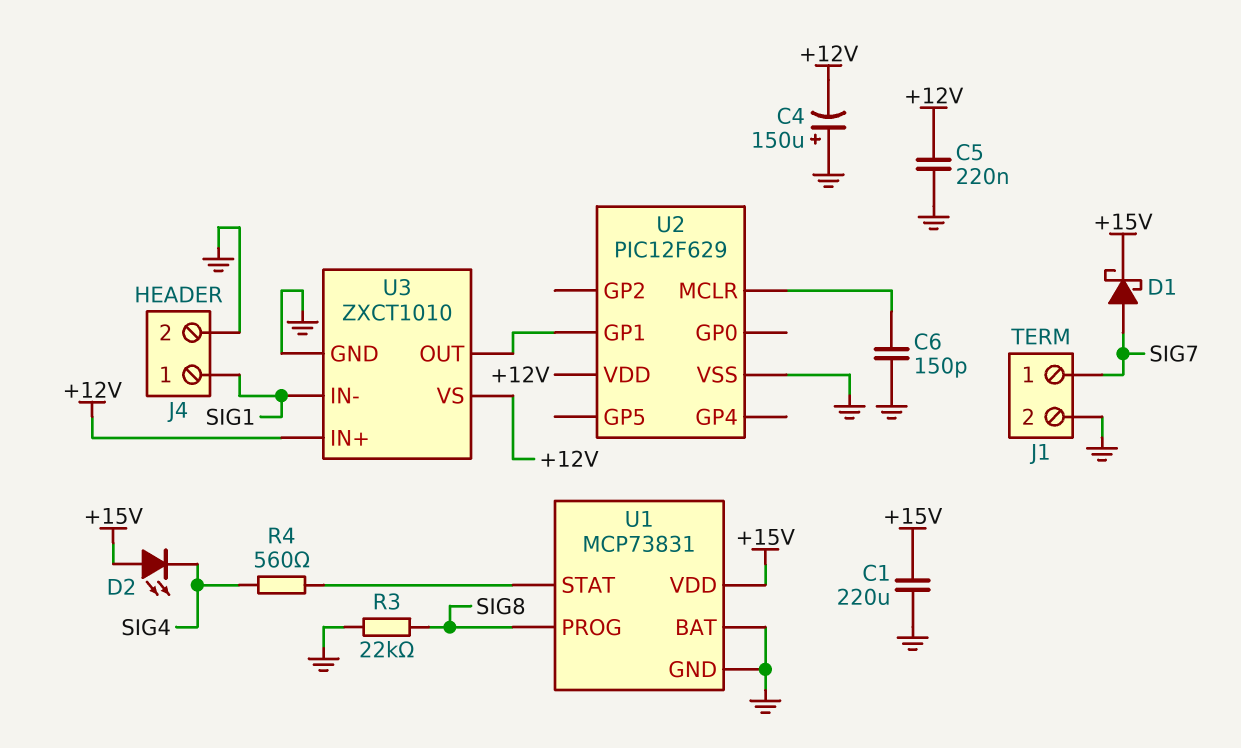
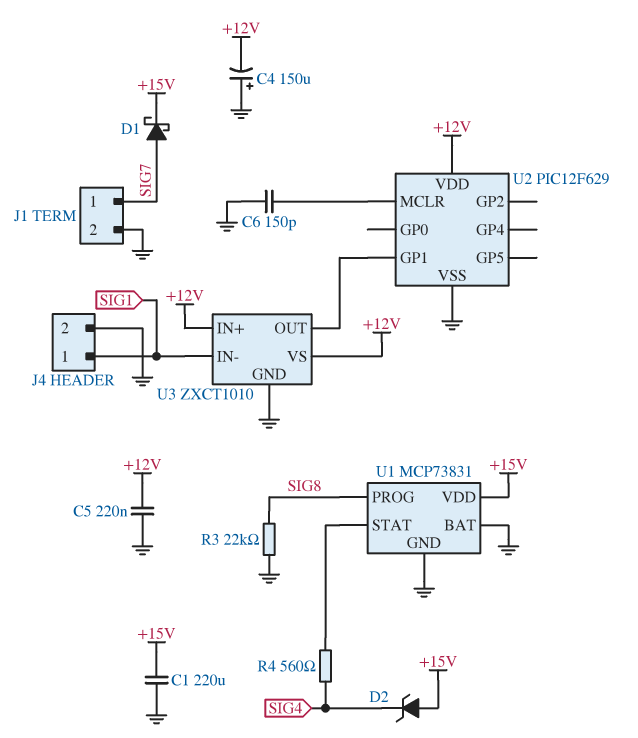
D2: LED (A +15V, K SIG4) -> zener (A +15V, K SIG4)

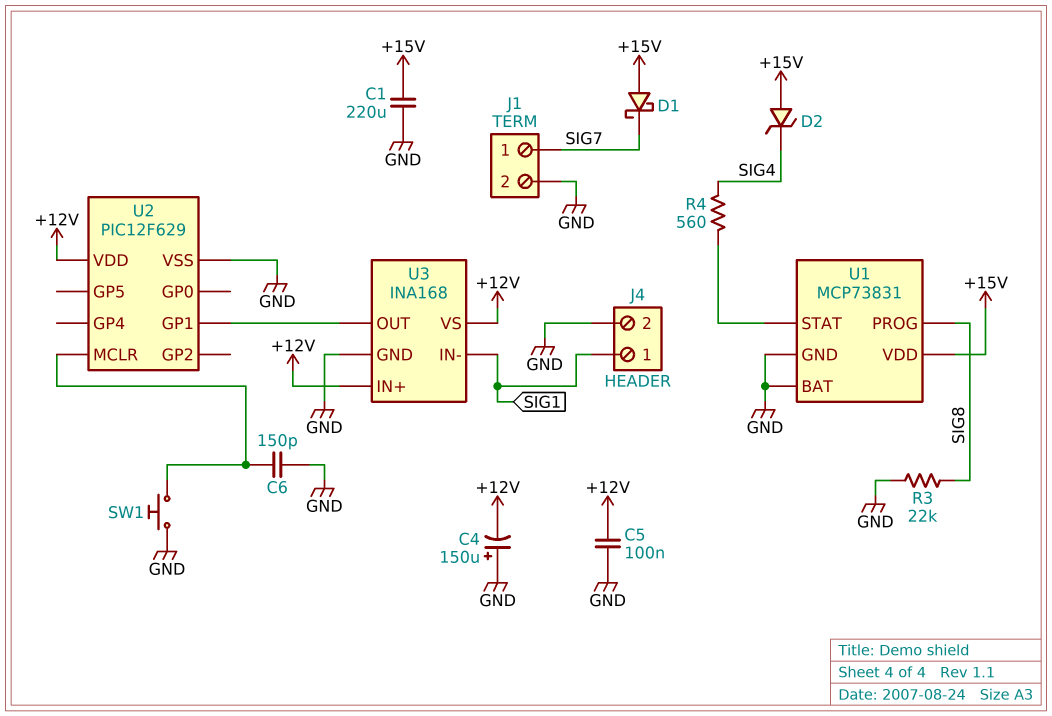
C5: 220nF (+12V, GND) -> 100nF (+12V, GND)
D1: schottky (A SIG7, K +15V) -> schottky (A +15V, K SIG7)
SW1: none -> button (GND, U2/MCLR)
U3: ZXCT1010 -> INA168

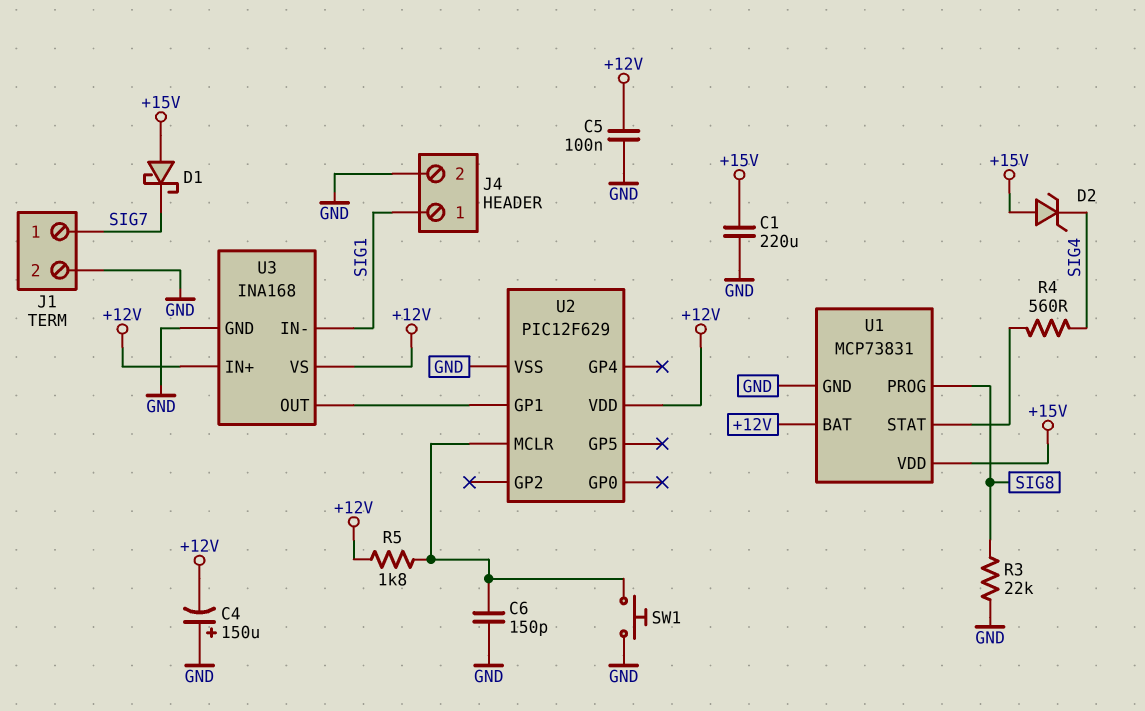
R5: none -> 1.8k (+12V, U2/MCLR)
U1 pin BAT: GND -> +12V

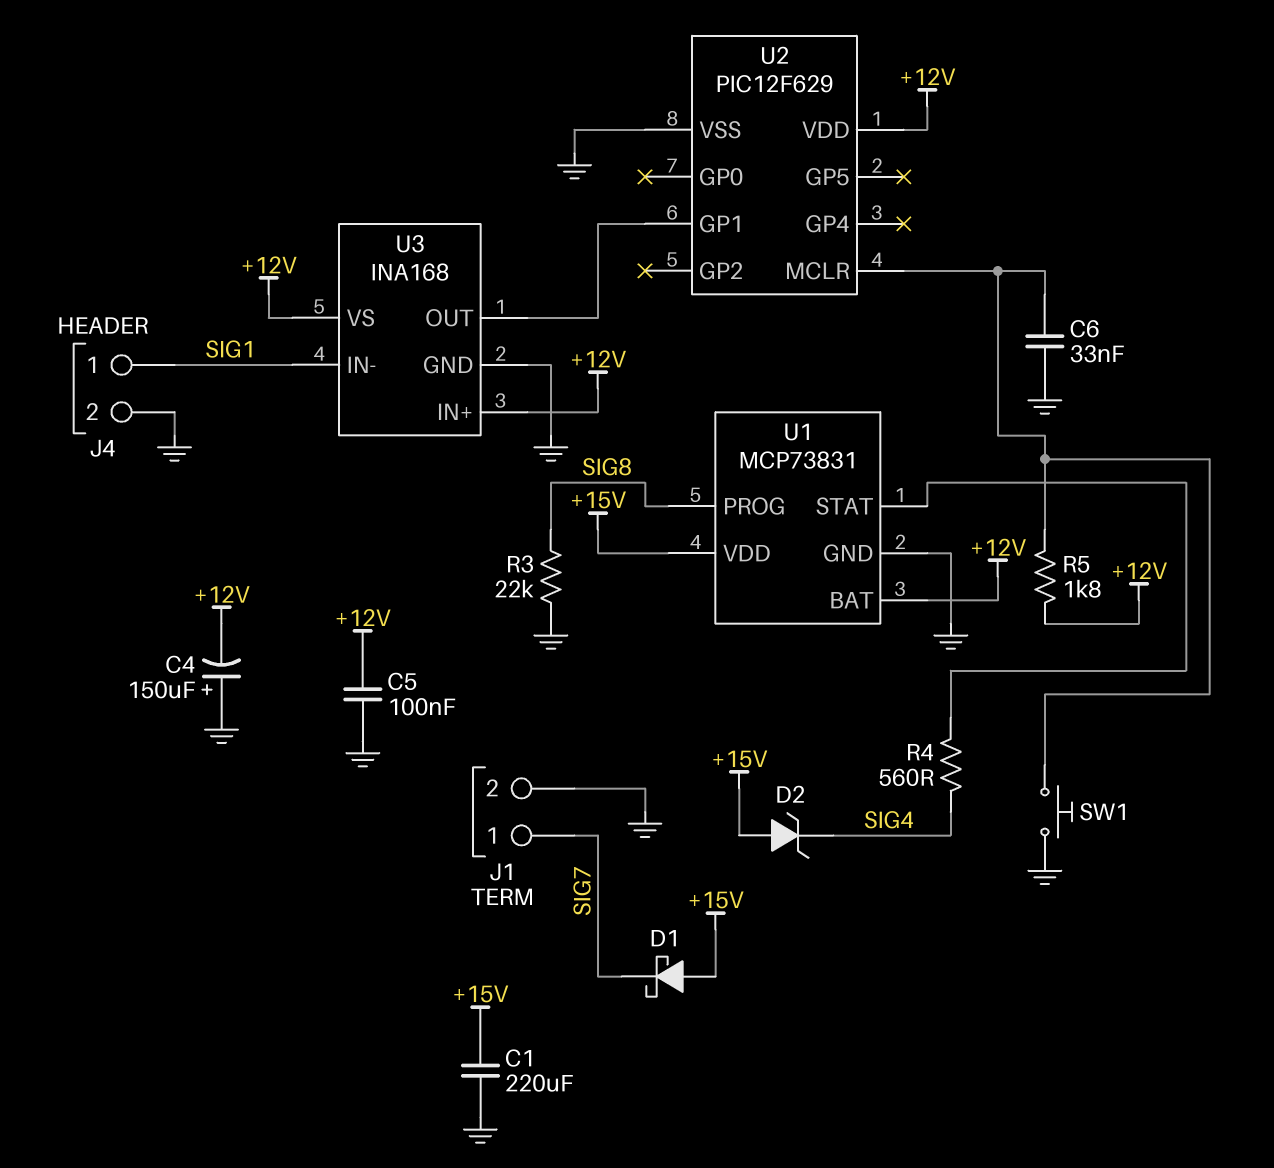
C6: 150pF (GND, U2/MCLR) -> 33nF (GND, U2/MCLR)

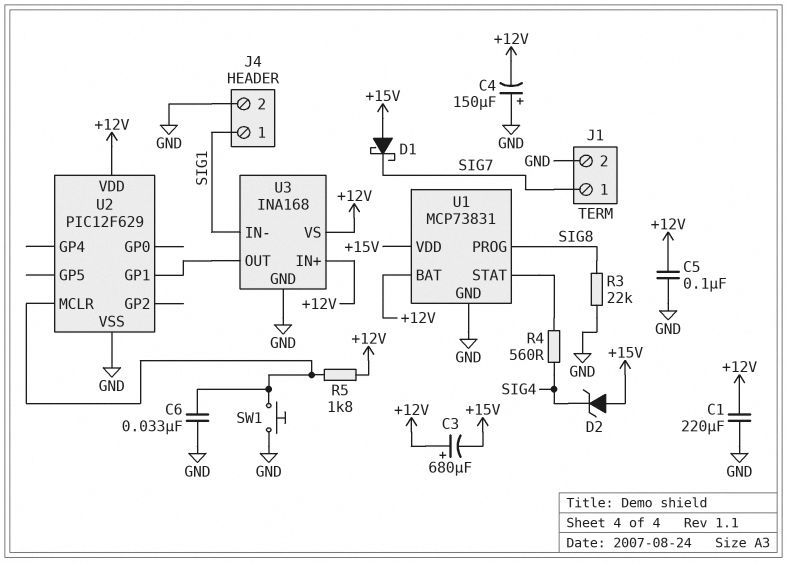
C1: 220uF (+15V, GND) -> 220uF (+12V, GND)
C3: none -> 680uF (plus +12V, minus +15V)

